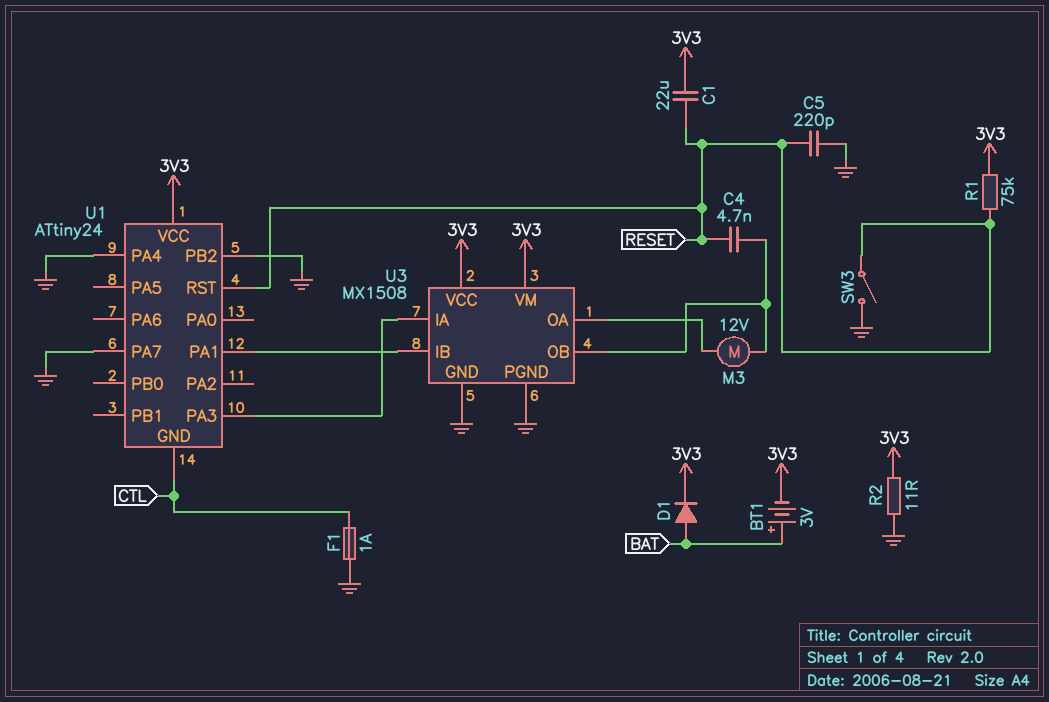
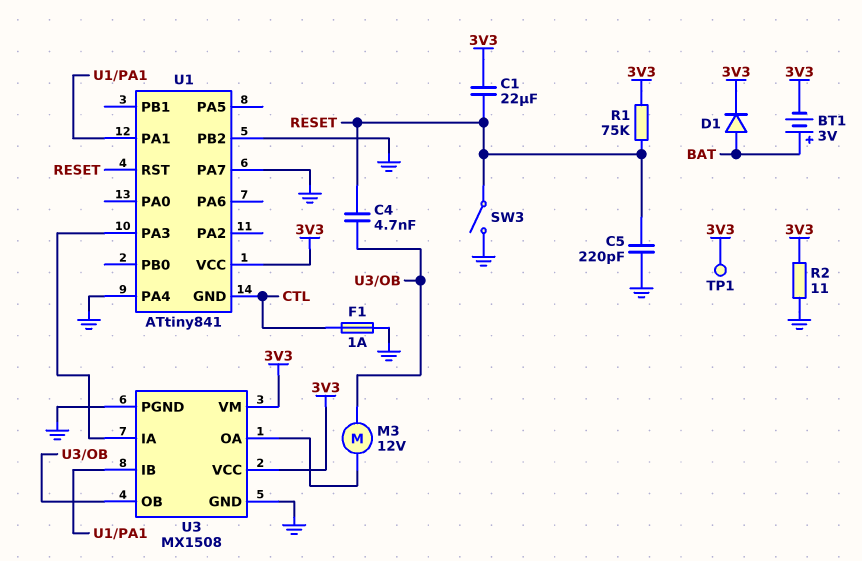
TP1: none -> test point (3V3)
U1: ATtiny24 -> ATtiny841

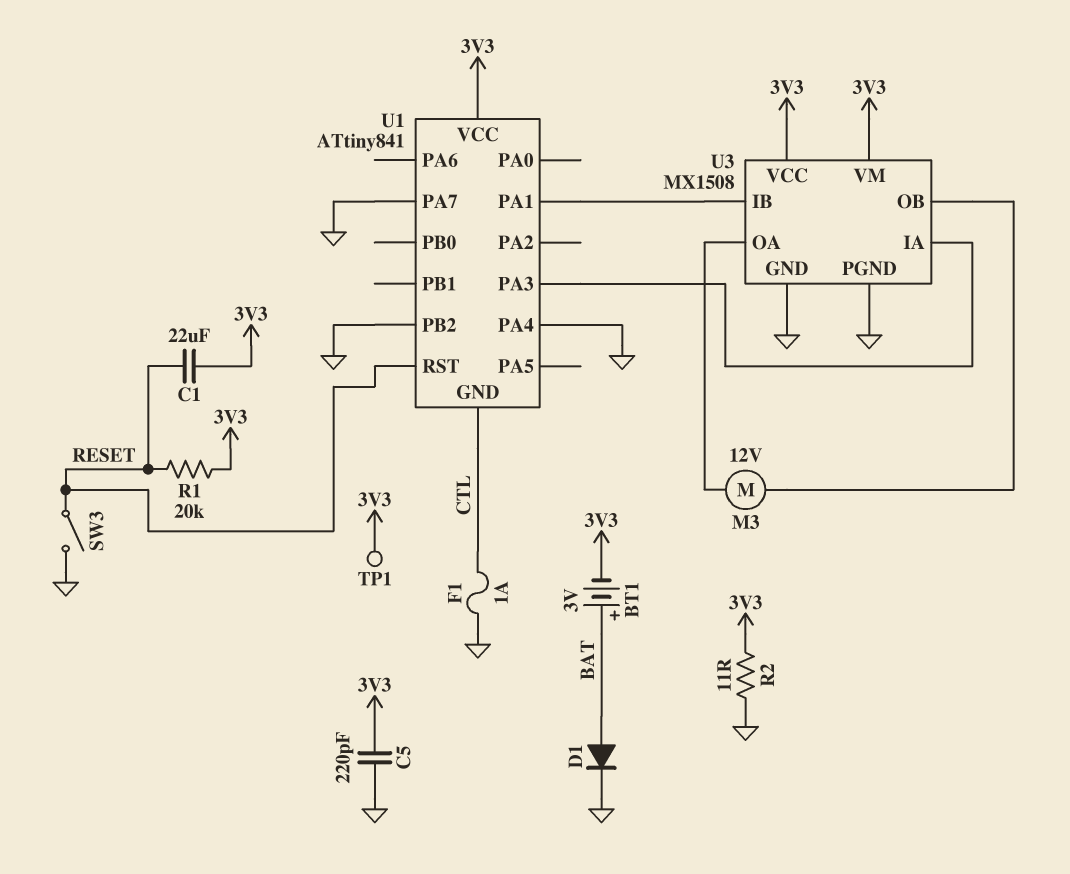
C4: 4.7nF (RESET, U3/OB) -> none
C5: 220pF (GND, RESET) -> 220pF (3V3, GND)
D1: diode (A BAT, K 3V3) -> diode (A BAT, K GND)
R1: 75k (3V3, RESET) -> 20k (3V3, RESET)

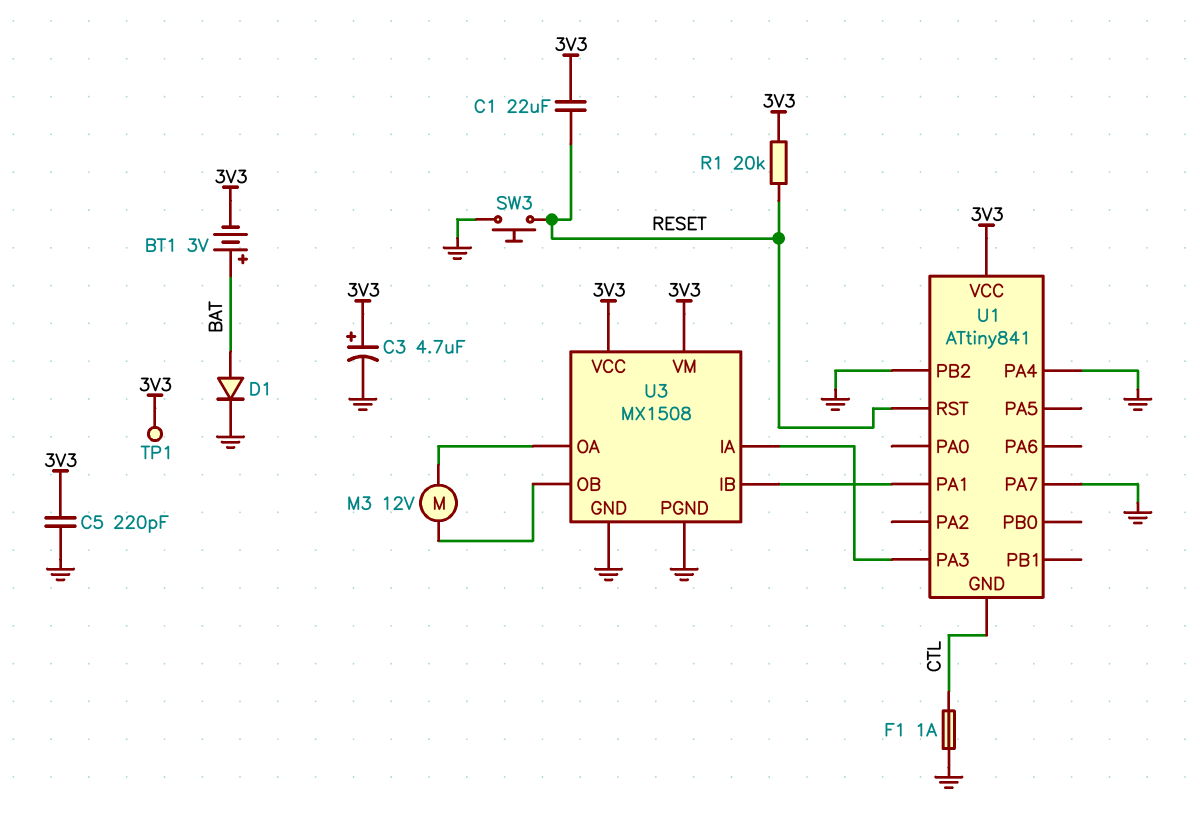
C3: none -> 4.7uF (plus 3V3, minus GND)
R2: 11 (3V3, GND) -> none
SW3: switch (GND, RESET) -> button (GND, RESET)

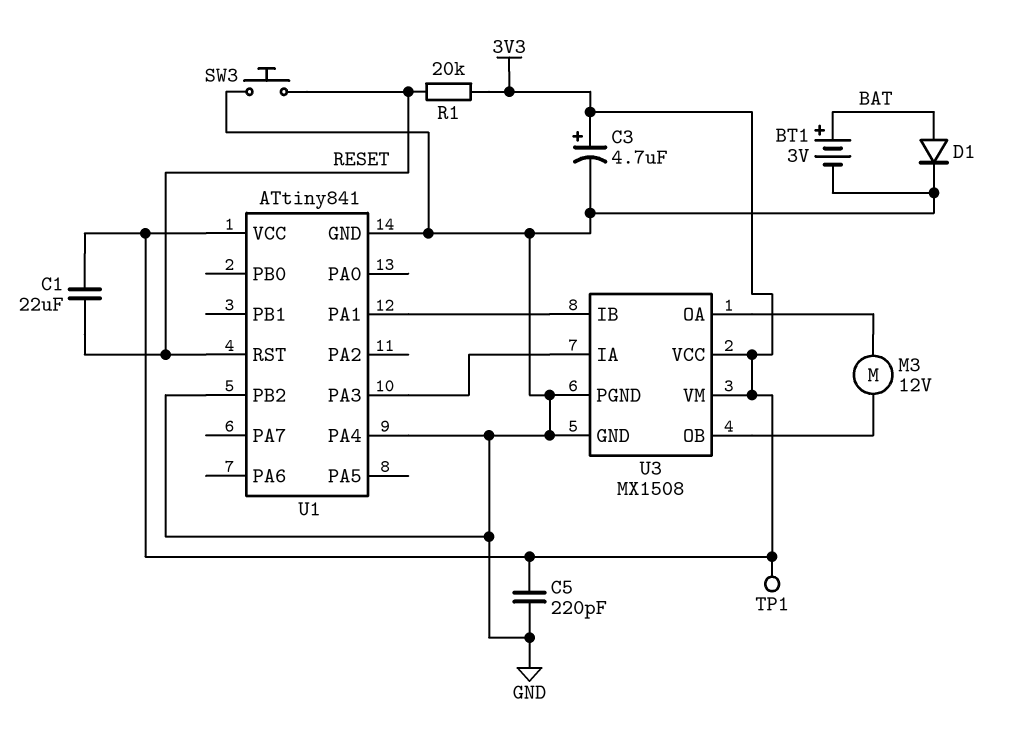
BT1: 3V (plus BAT, minus 3V3) -> 3V (plus BAT, minus GND)
F1: 1A (CTL, GND) -> none
U1 pin GND: CTL -> GND
U1 pin PA7: GND -> none

